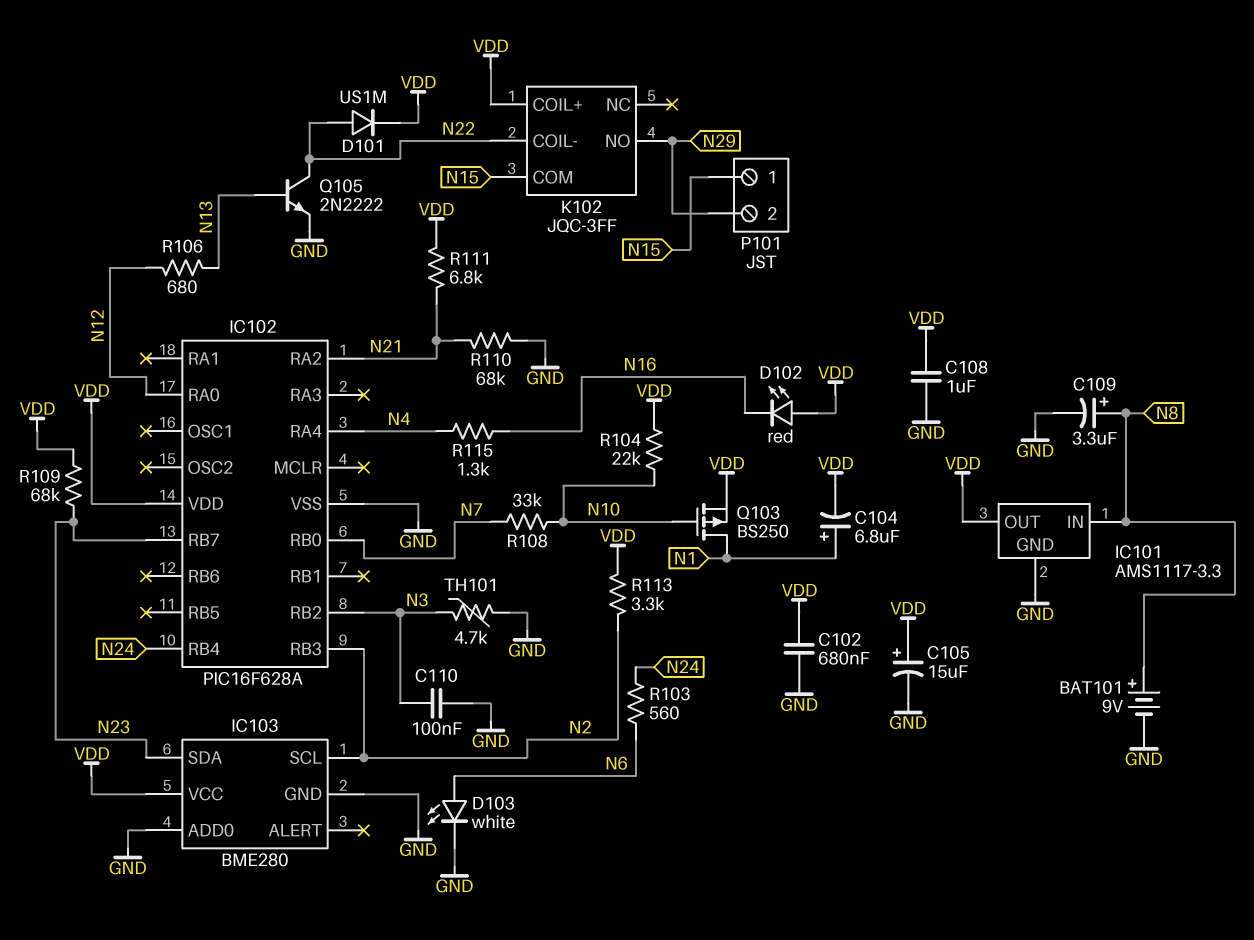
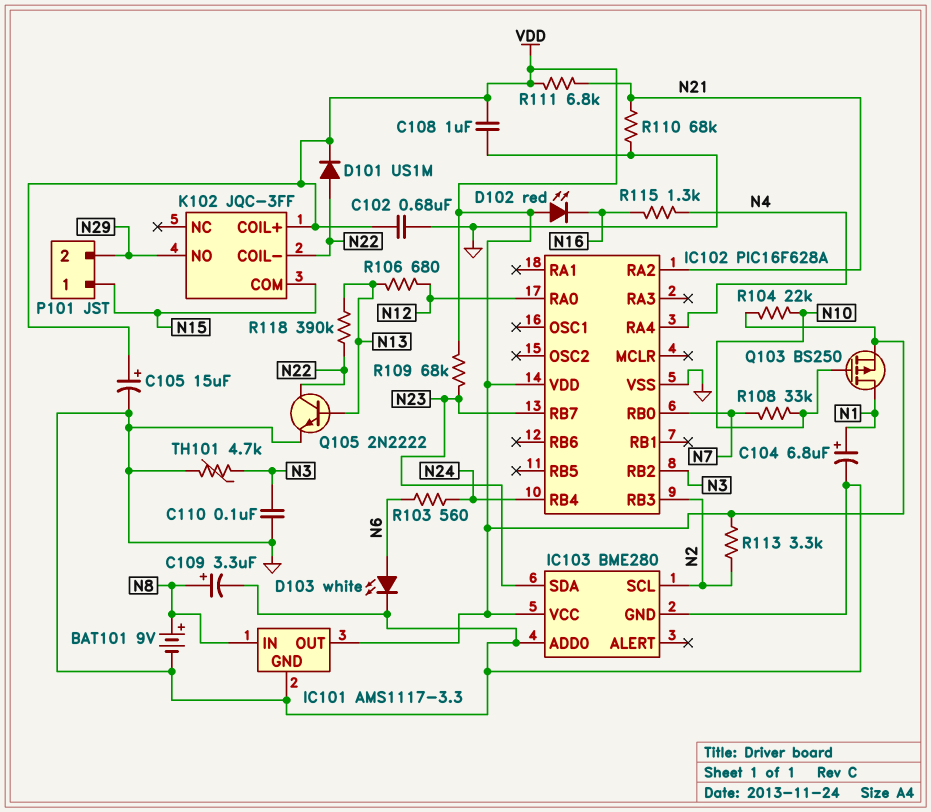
C104: 6.8uF (plus N1, minus VDD) -> 6.8uF (plus N1, minus GND)
R118: none -> 390k (N13, N22)

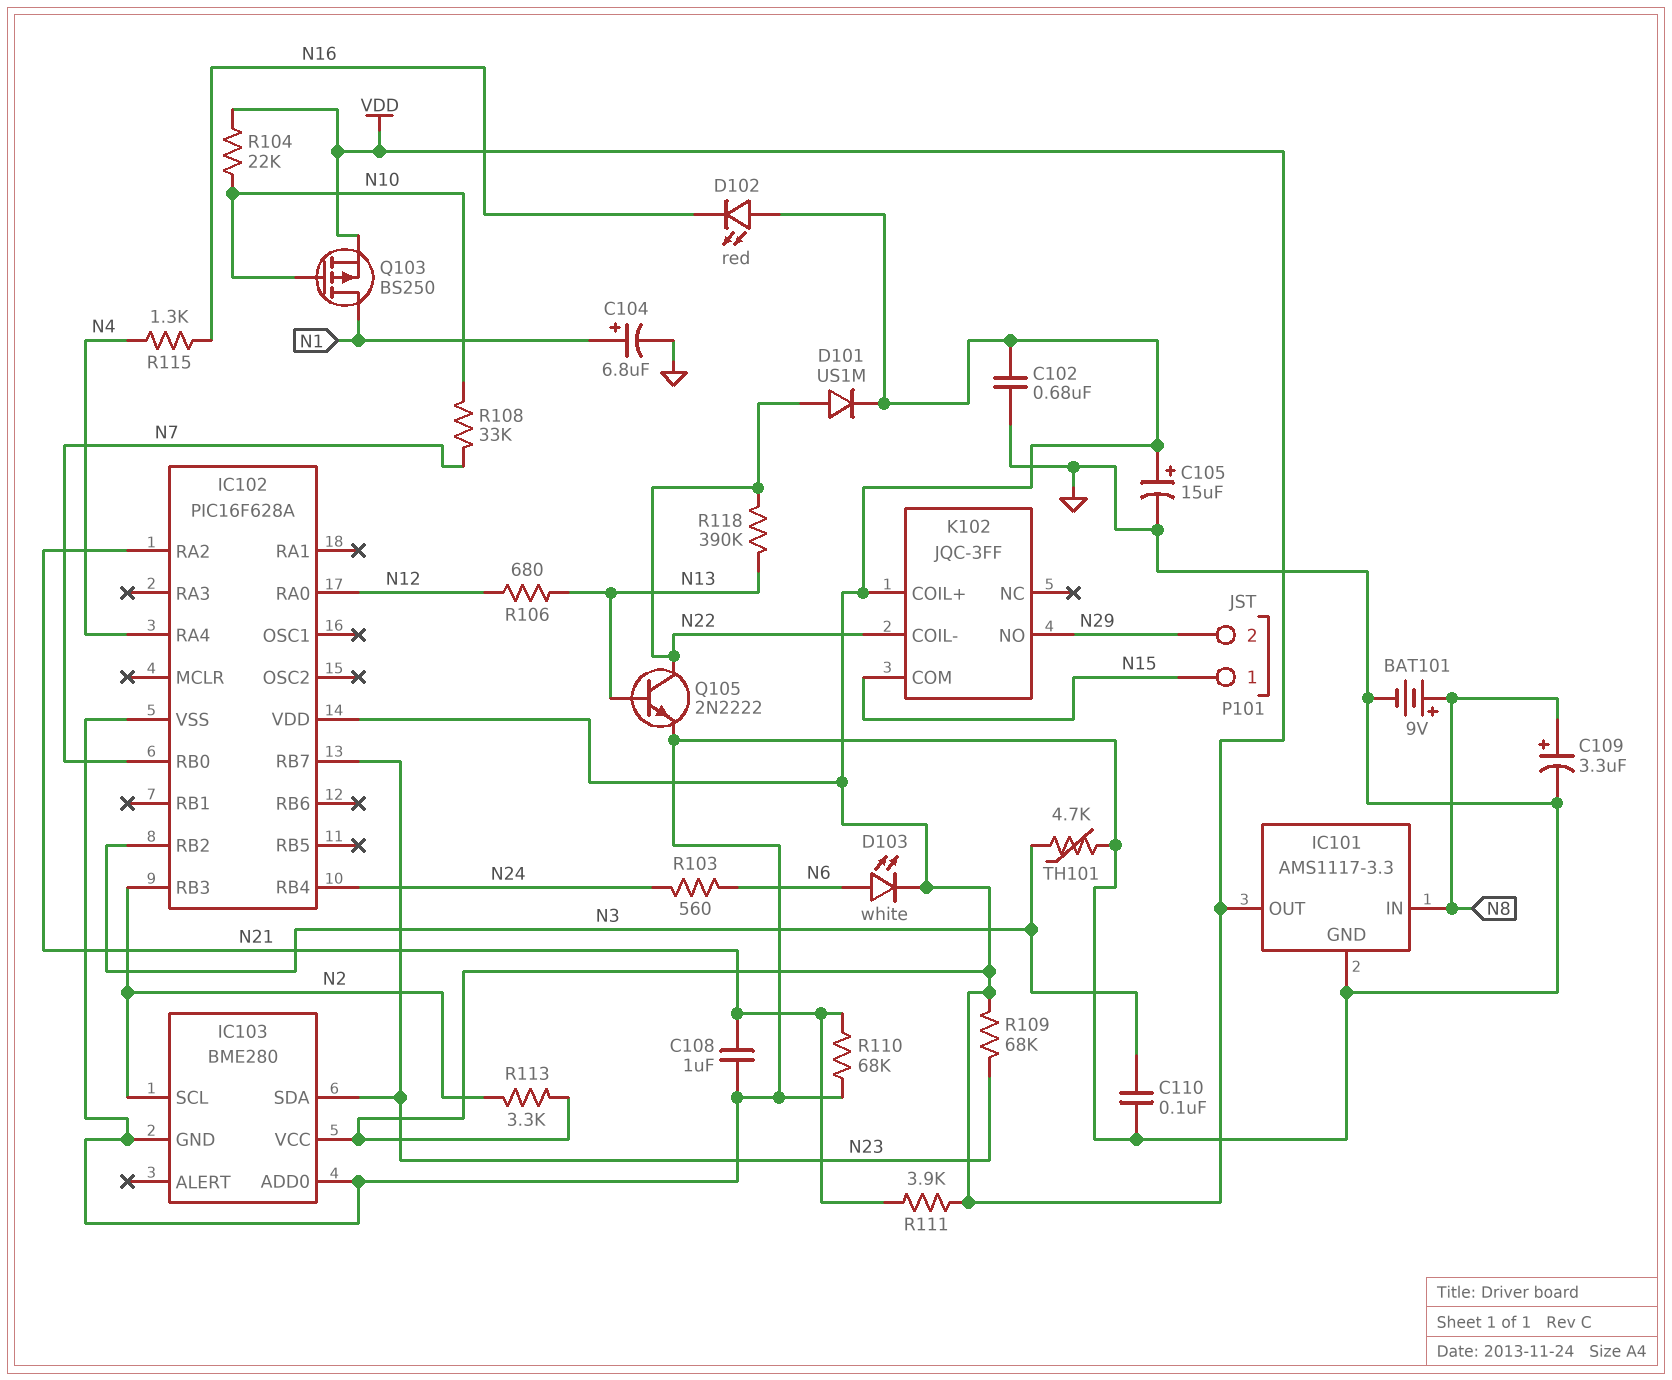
C108: 1uF (GND, VDD) -> 1uF (GND, N21)
D103: LED white (A N6, K GND) -> LED white (A N6, K VDD)
R111: 6.8k (N21, VDD) -> 3.9k (N21, VDD)

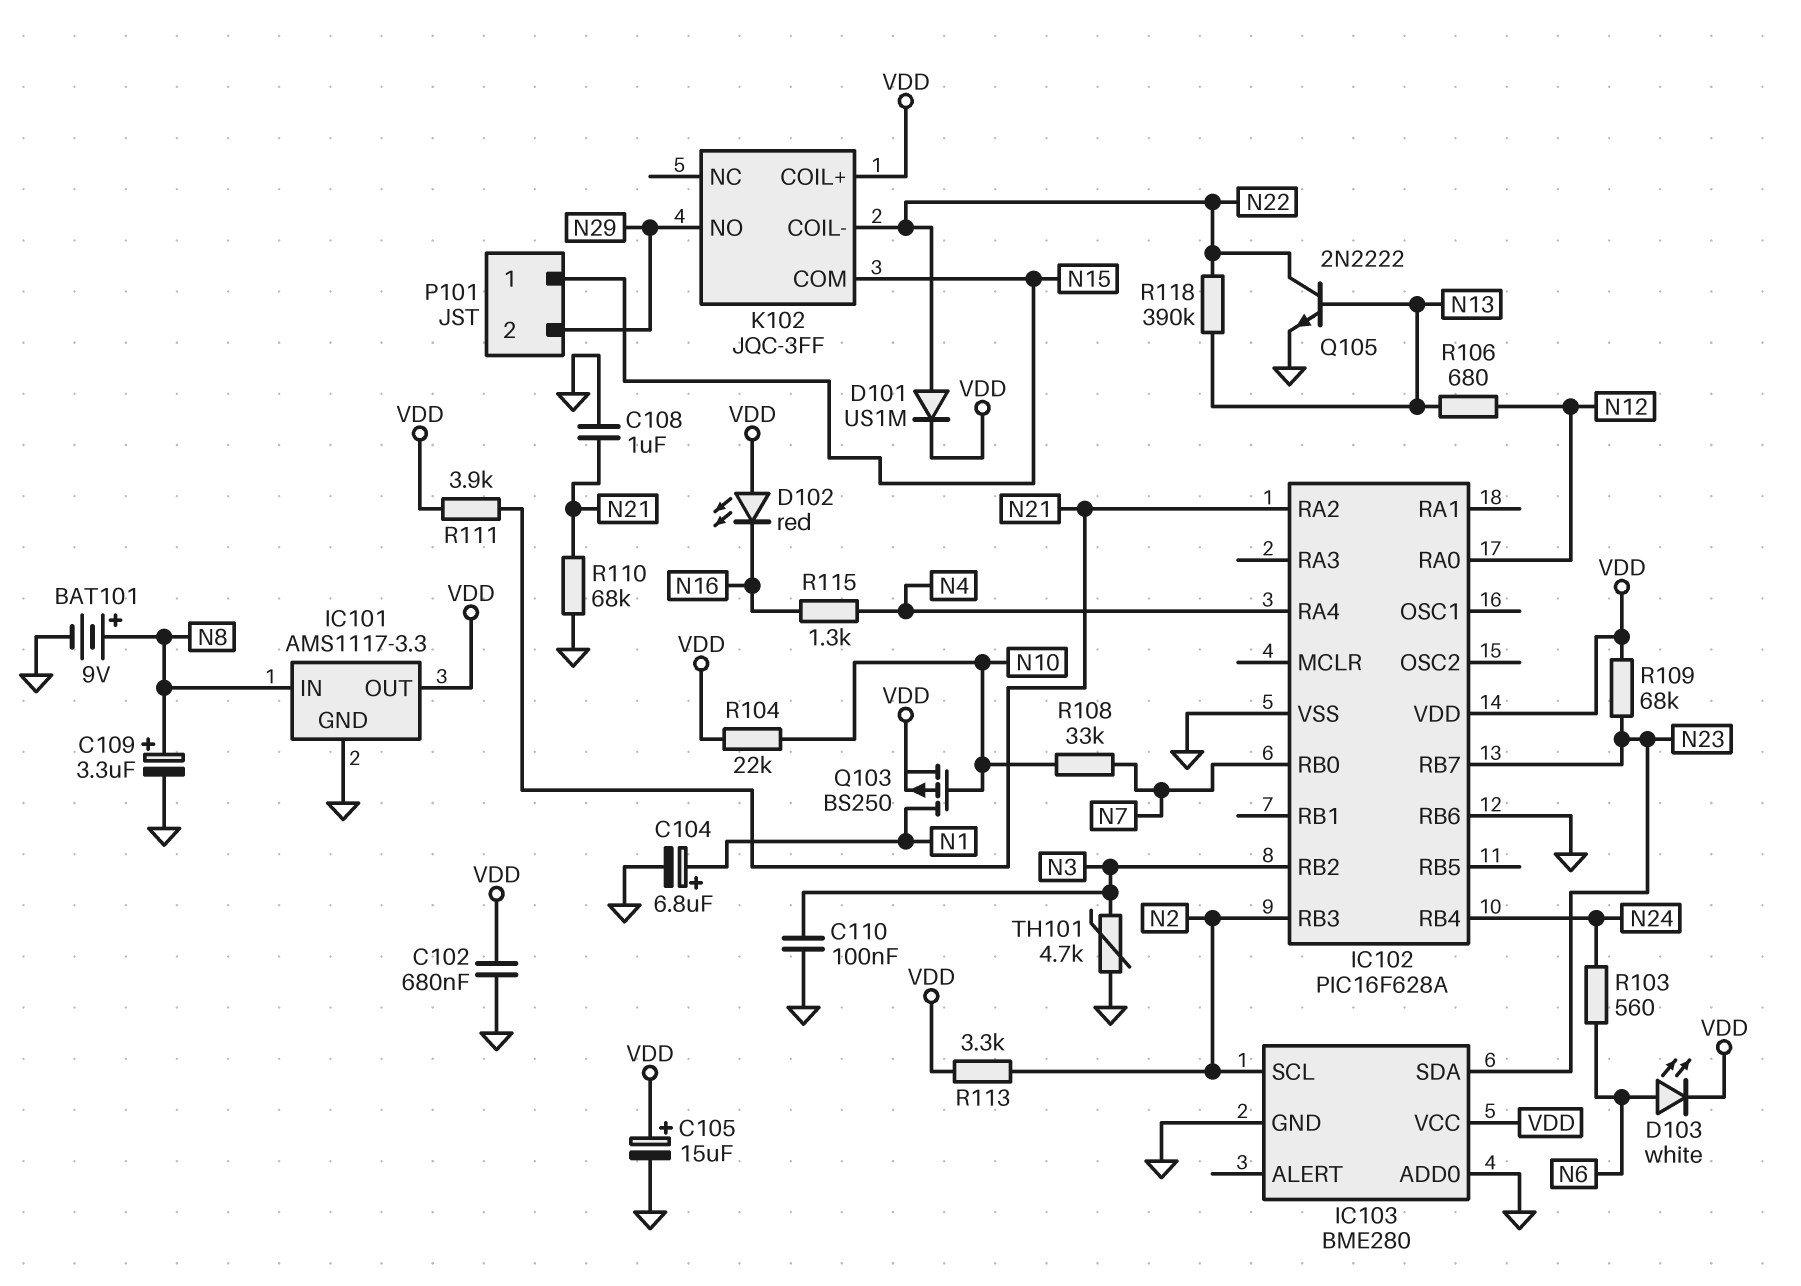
IC102 pin RB6: none -> GND

